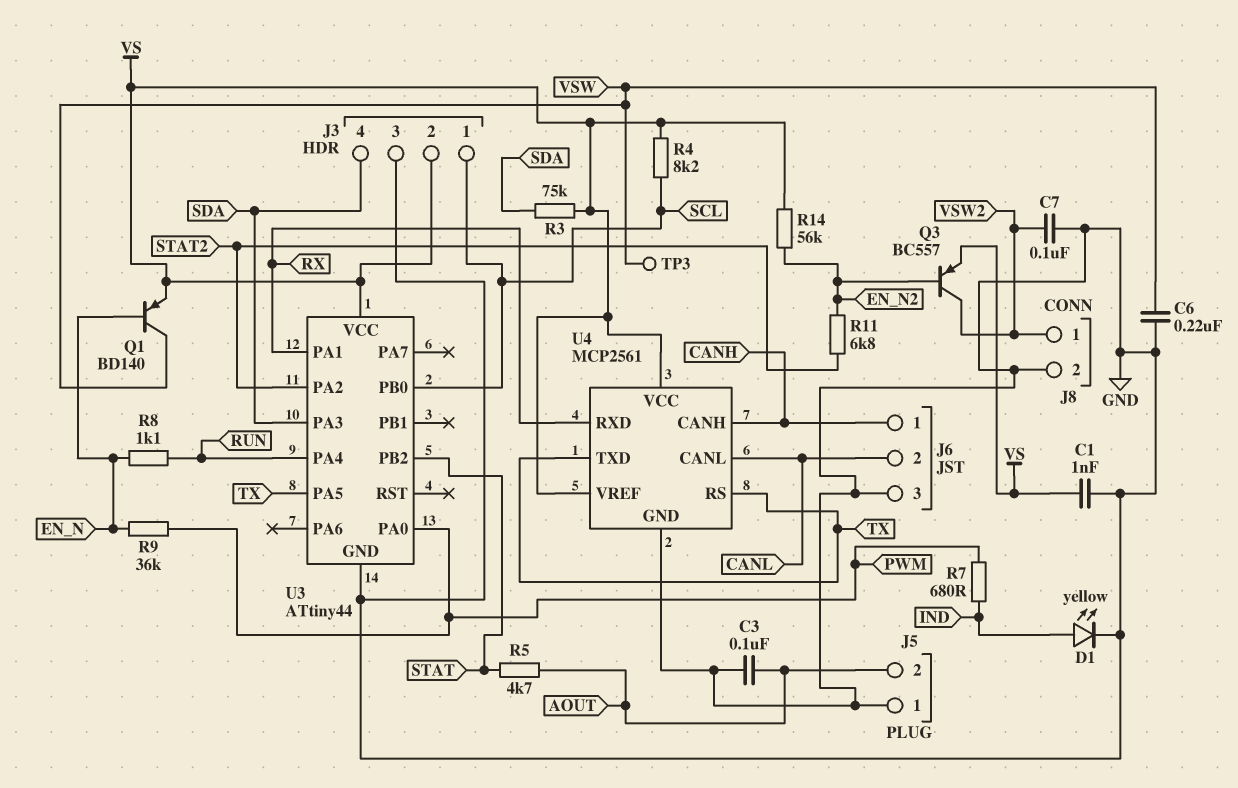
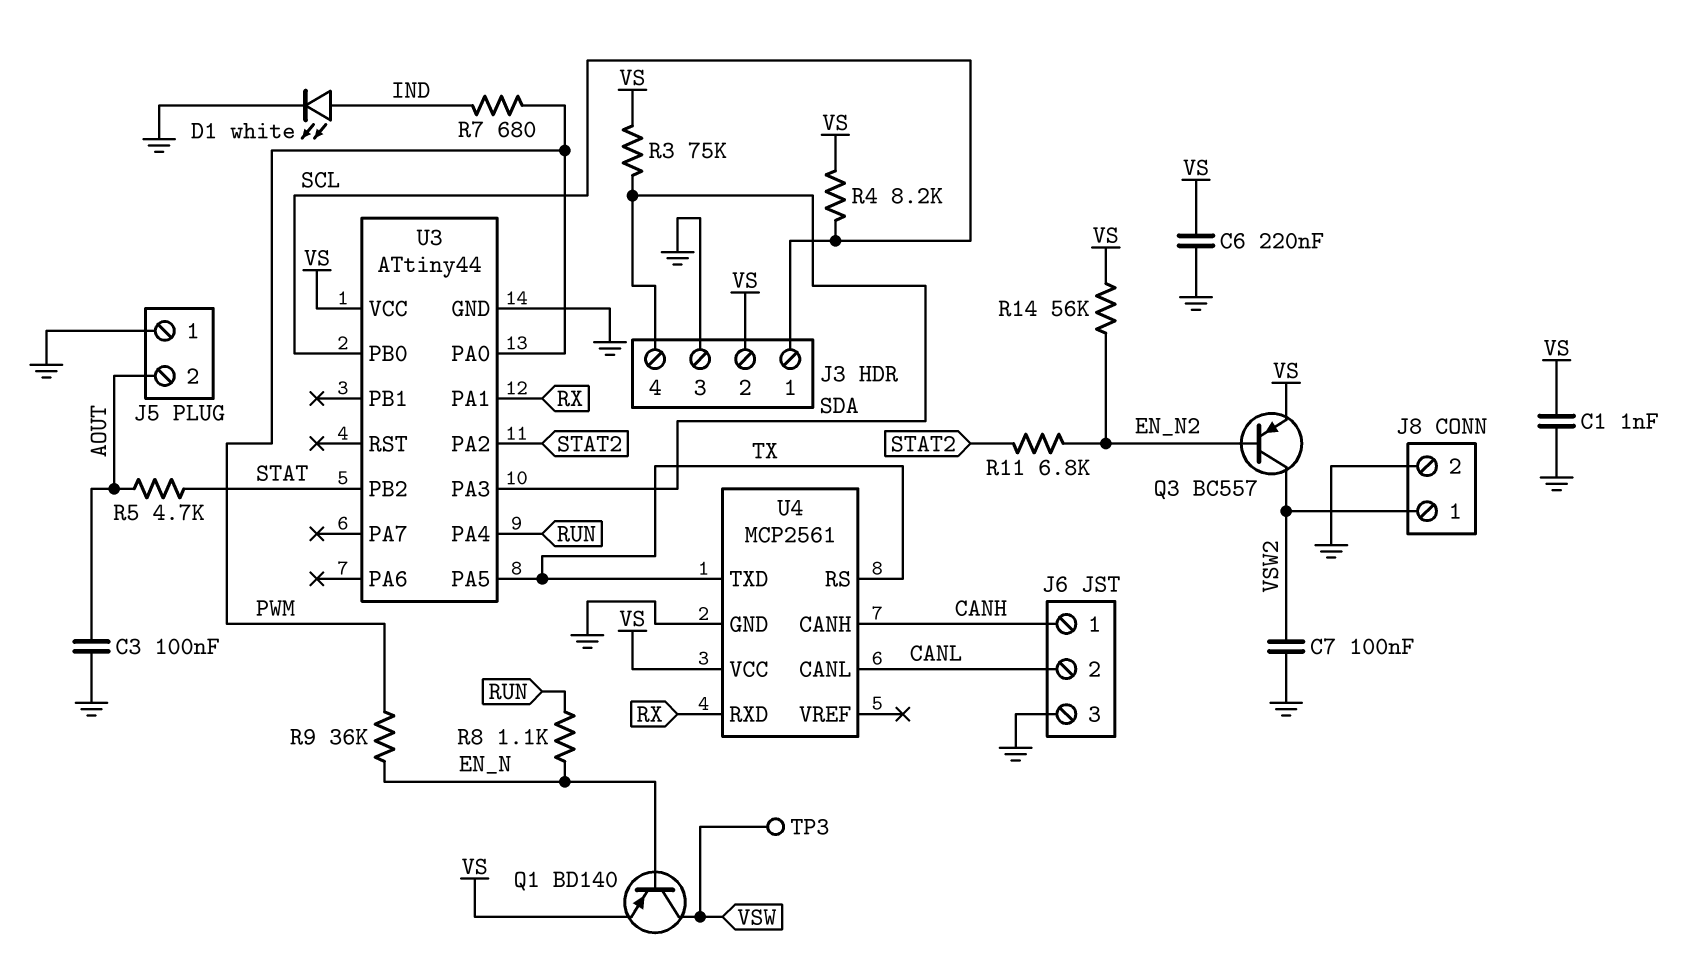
C6: 220nF (GND, VSW) -> 220nF (GND, VS)
D1: LED yellow (A IND, K GND) -> LED white (A IND, K GND)
U4 pin VREF: VS -> none

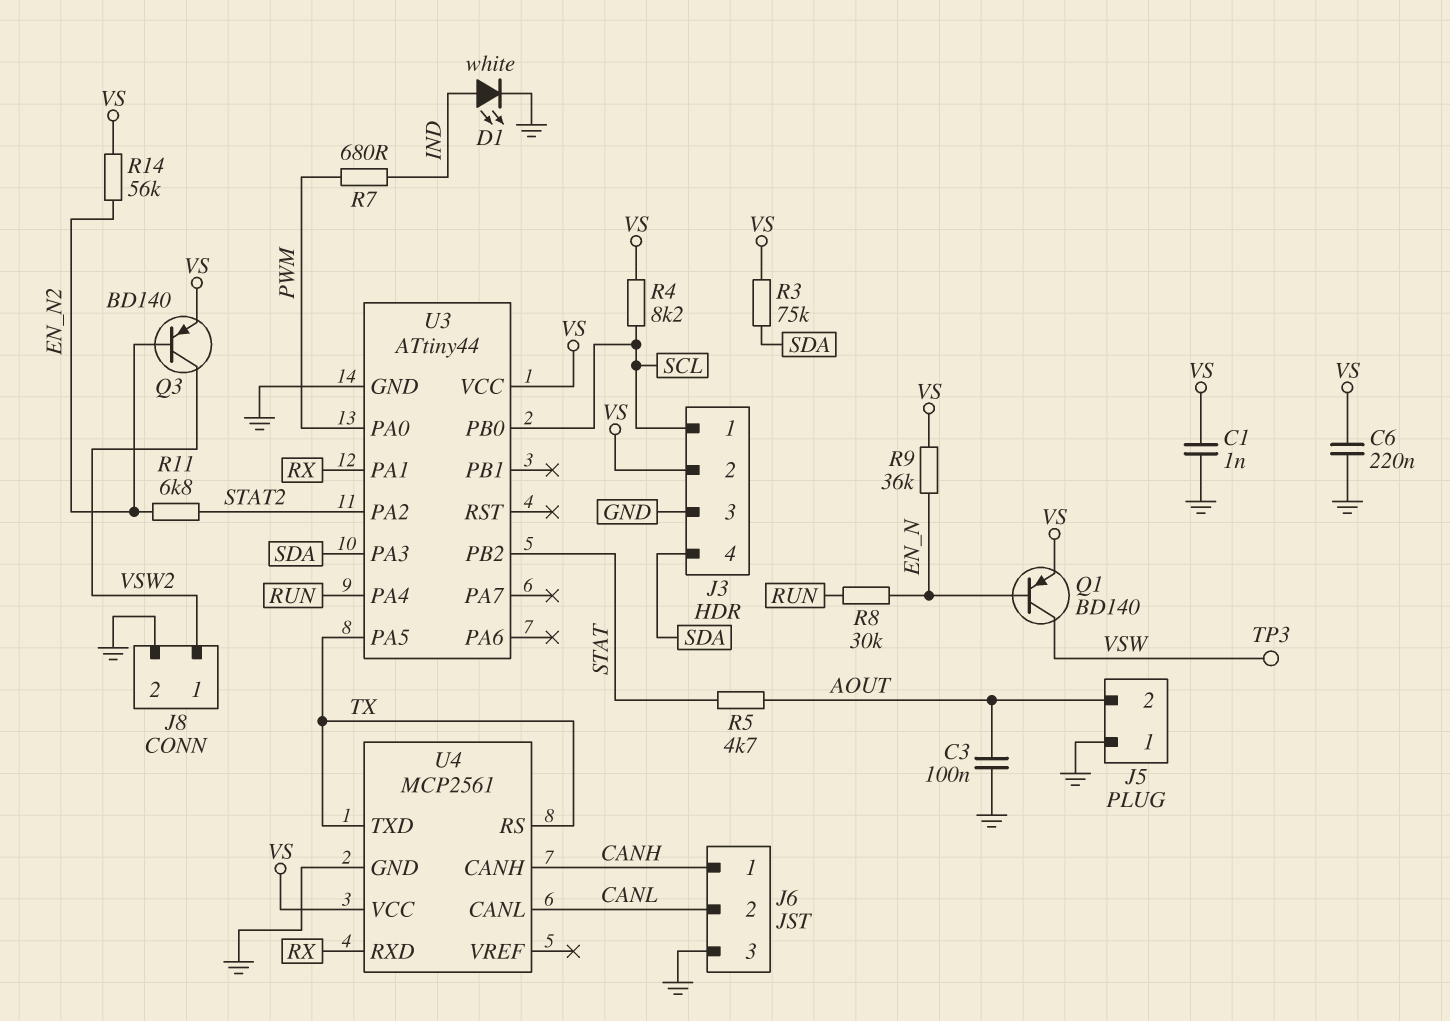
C7: 100nF (GND, VSW2) -> none
Q3: PNP BC557 (B EN_N2, C VSW2, E VS) -> PNP BD140 (B EN_N2, C VSW2, E VS)
R8: 1.1k (EN_N, RUN) -> 30k (EN_N, RUN)
R9: 36k (EN_N, PWM) -> 36k (EN_N, VS)

